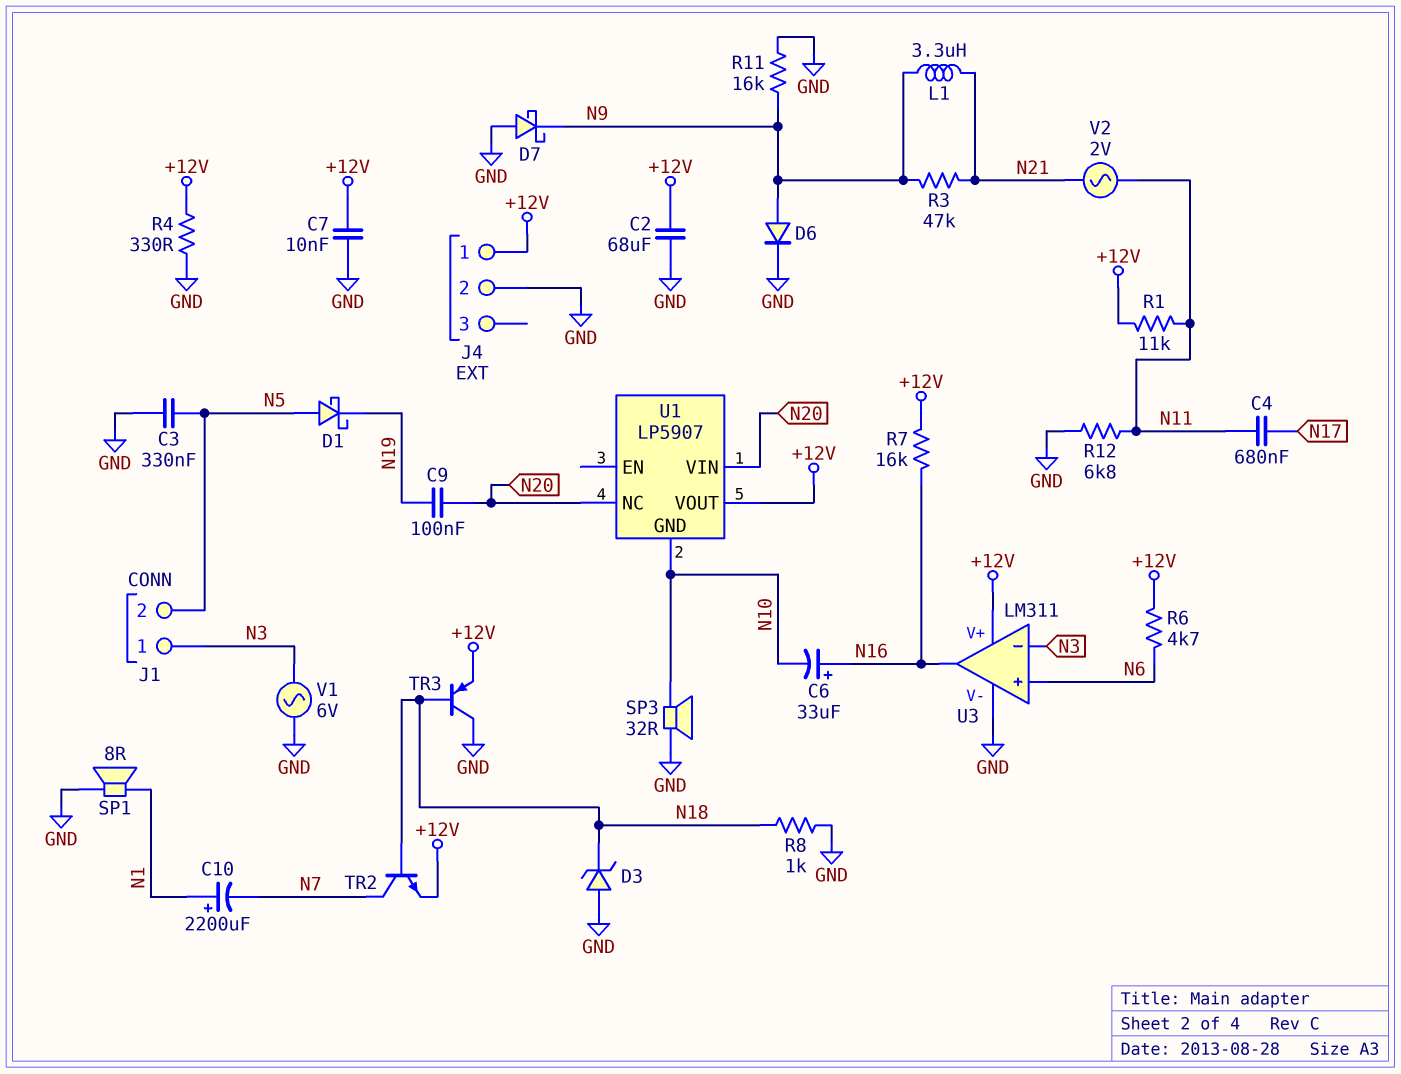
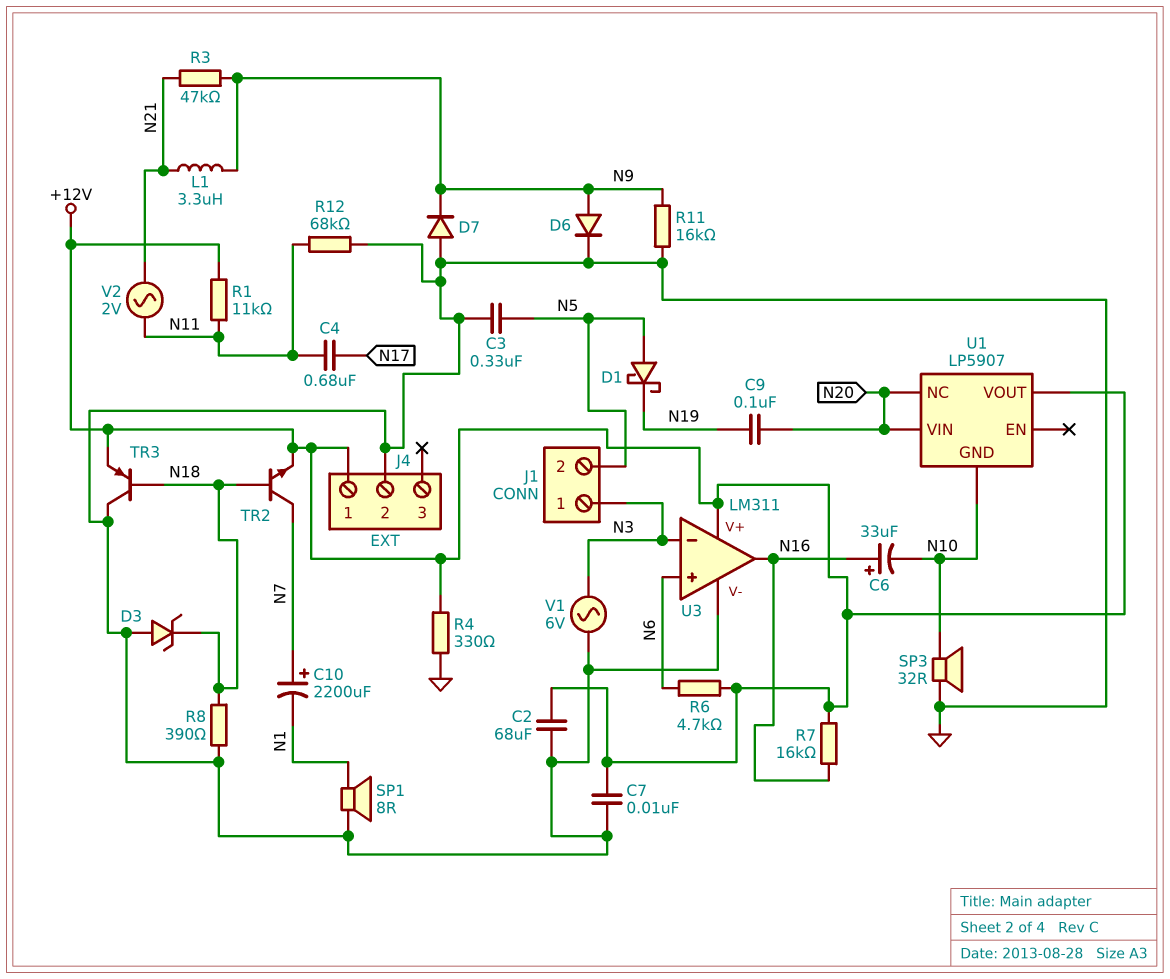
C10: 2200uF (plus N1, minus N7) -> 2200uF (plus N7, minus N1)
D7: schottky (A GND, K N9) -> diode (A GND, K N9)
R8: 1k (GND, N18) -> 390 (GND, N18)
R12: 6.8k (GND, N11) -> 68k (GND, N11)

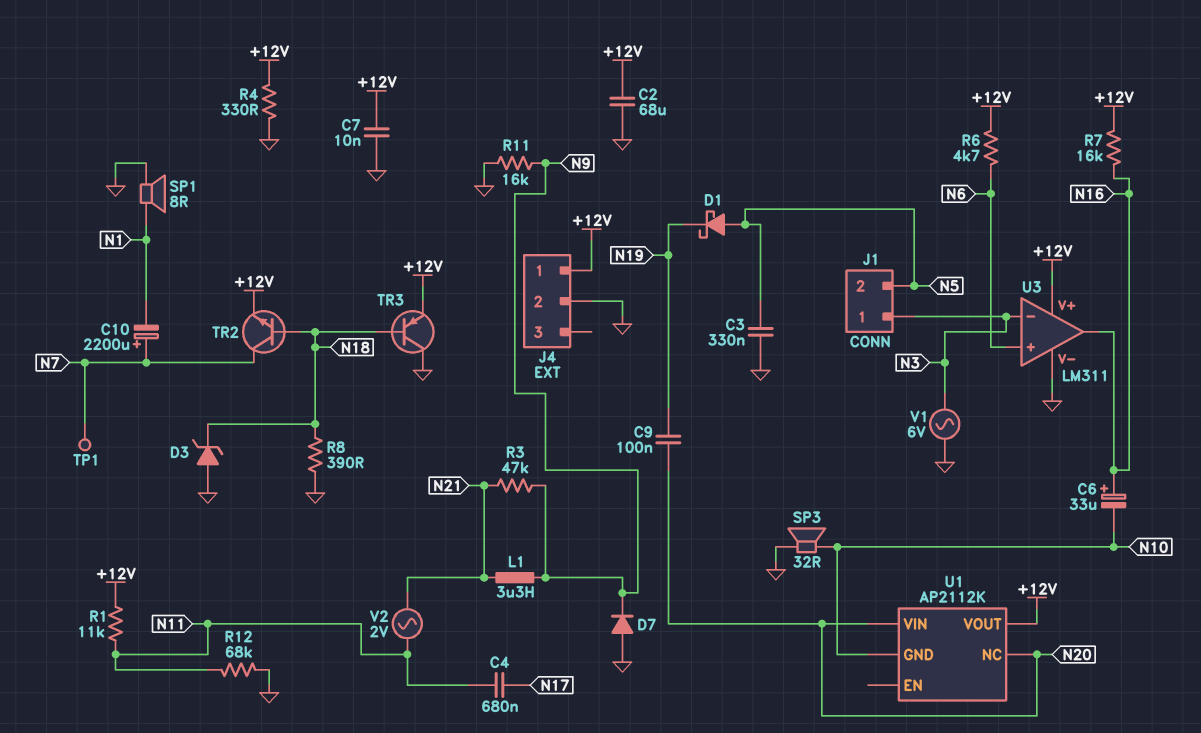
D6: diode (A N9, K GND) -> none
TP1: none -> test point (N7)
U1: LP5907 -> AP2112K

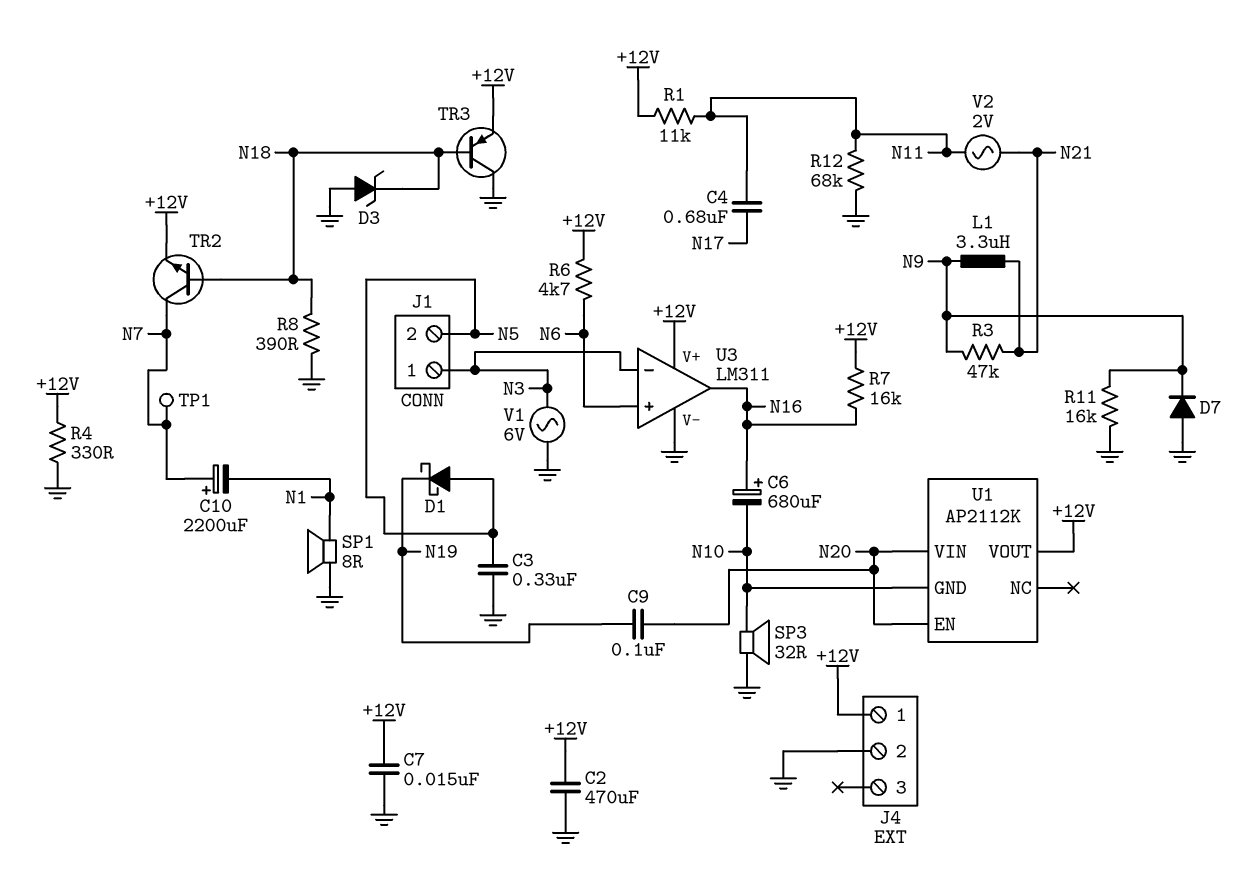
C2: 68uF (+12V, GND) -> 470uF (+12V, GND)
C6: 33uF (plus N16, minus N10) -> 680uF (plus N16, minus N10)
C7: 10nF (+12V, GND) -> 15nF (+12V, GND)
U1 pin EN: none -> N20
U1 pin NC: N20 -> none

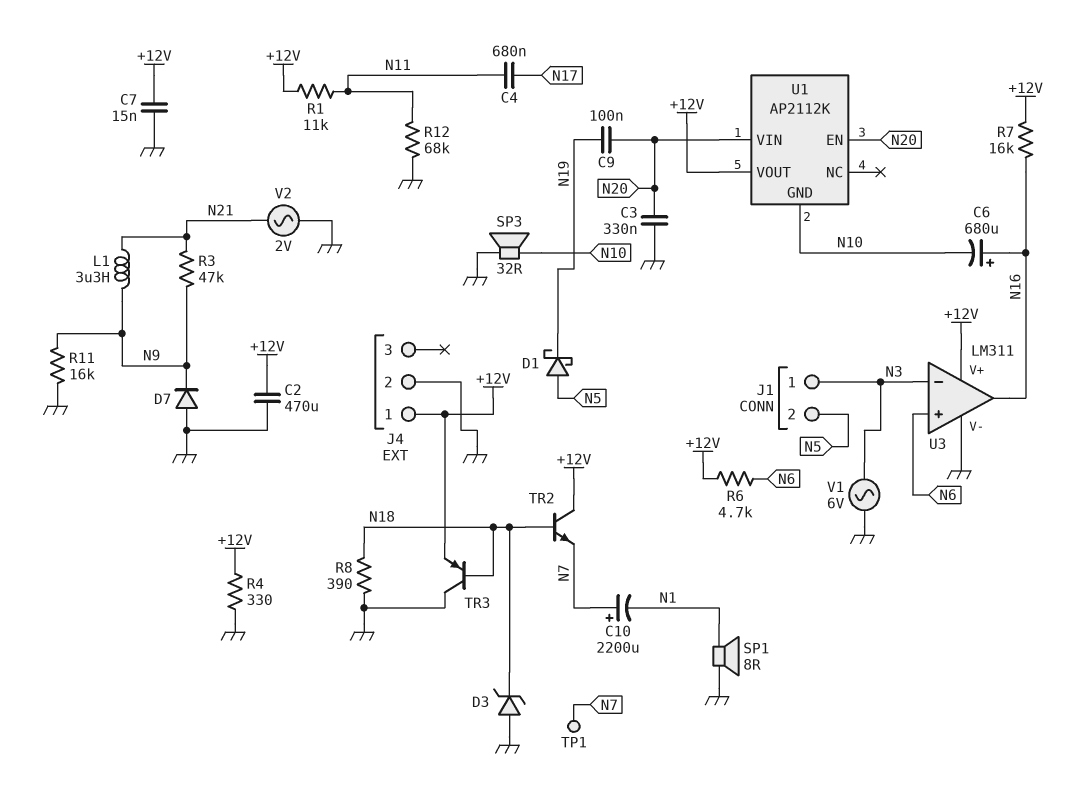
C3: 330nF (GND, N5) -> 330nF (GND, N20)
TR2: NPN (B N18, C N7, E +12V) -> NPN (B N18, C +12V, E N7)
V2: AC 2V (N11, N21) -> AC 2V (GND, N21)

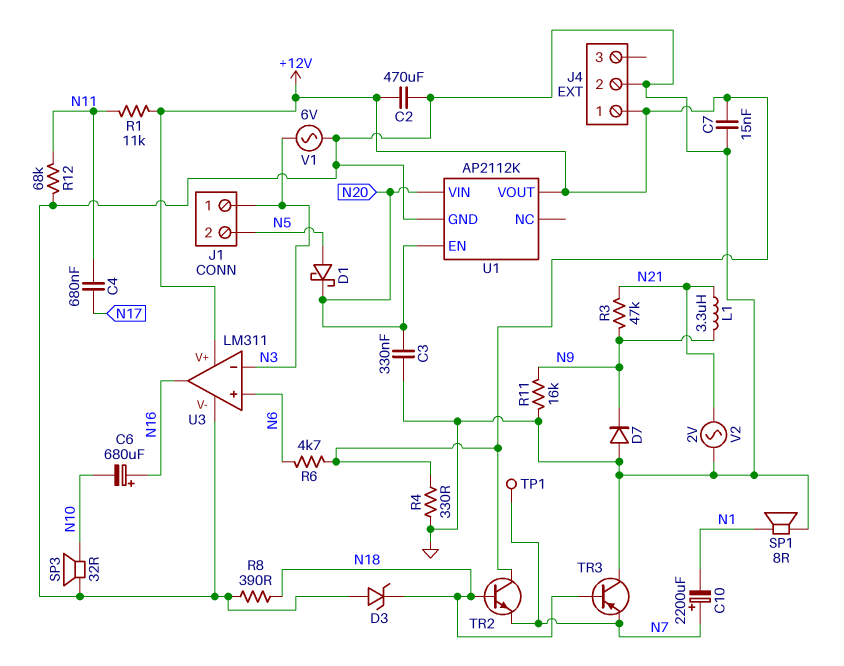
C9: 100nF (N19, N20) -> none
D1: schottky (A N5, K N19) -> schottky (A N5, K N20)
R7: 16k (+12V, N16) -> none
TR3: PNP (B N18, C GND, E +12V) -> PNP (B N18, C GND, E N7)
U1 pin GND: N10 -> GND

